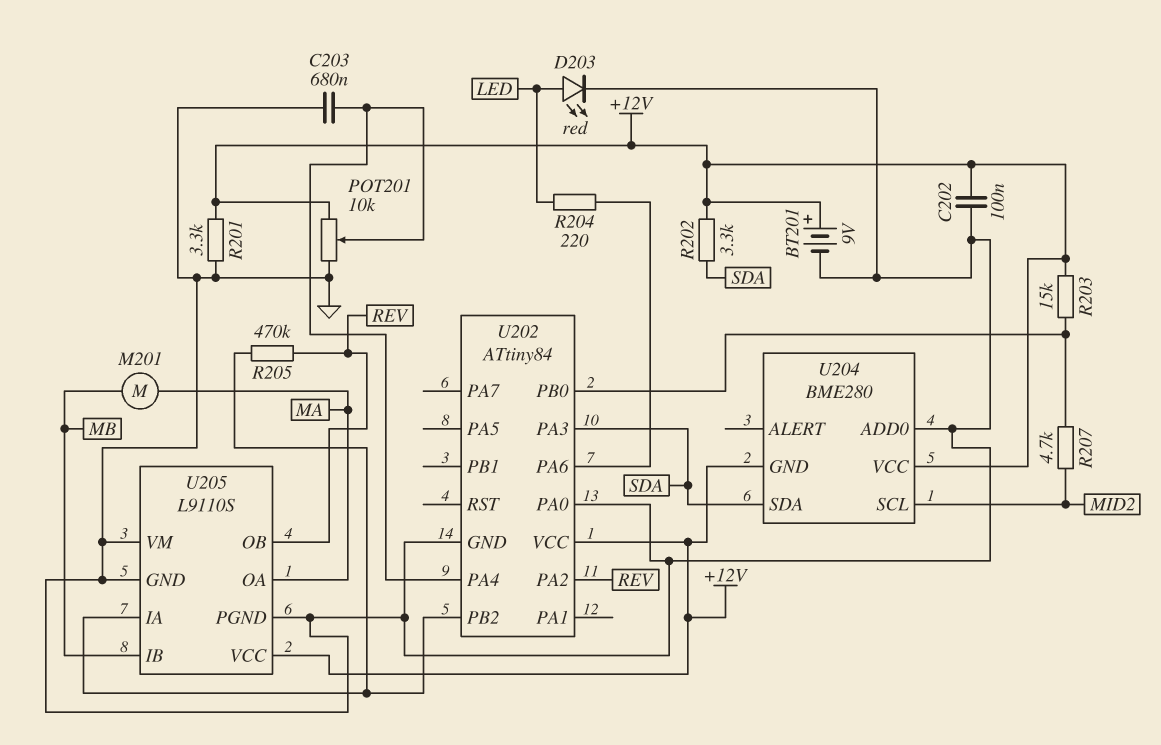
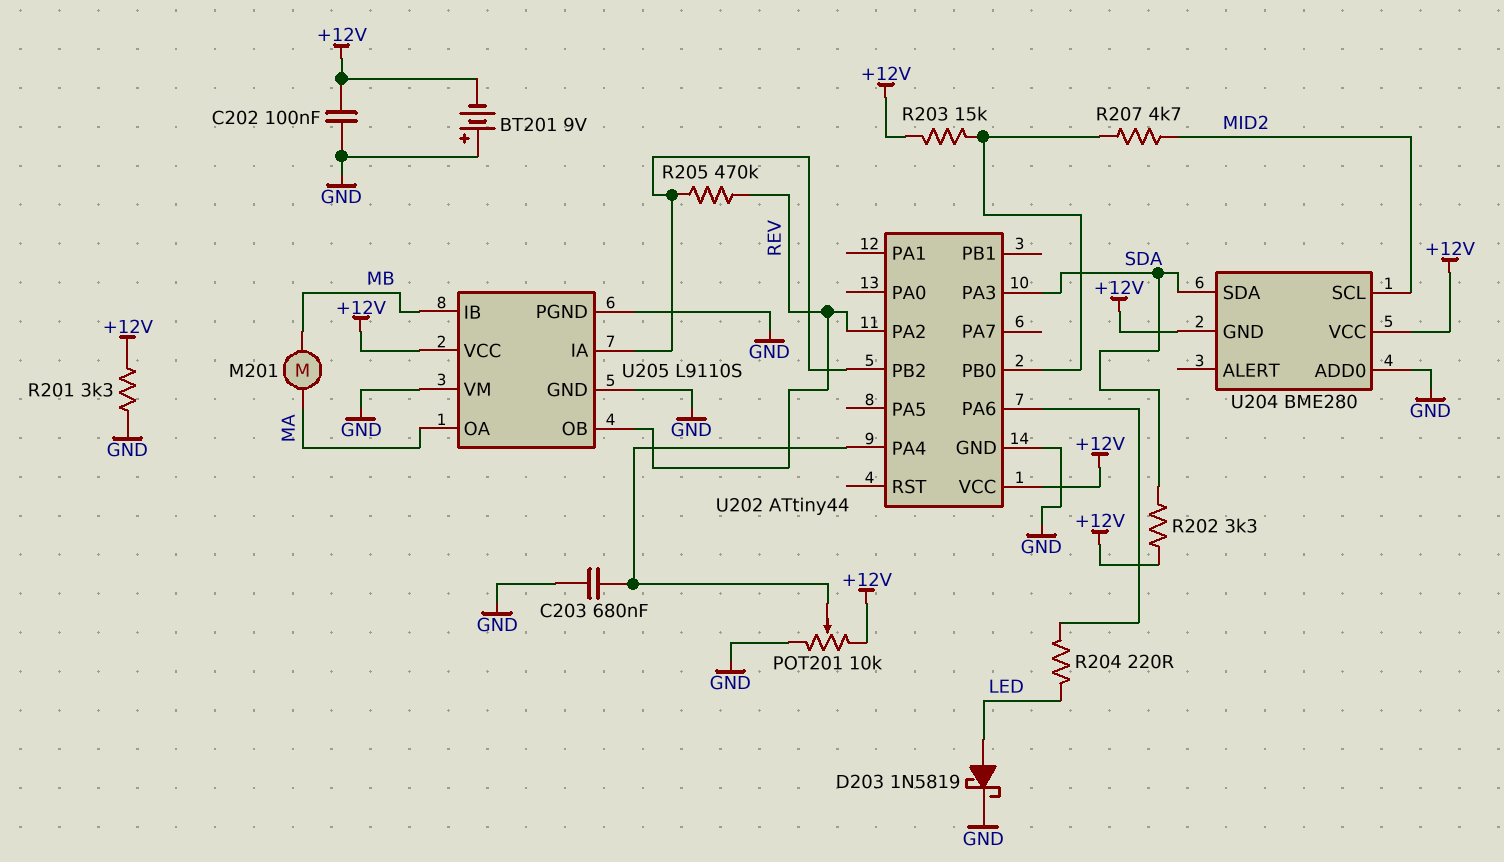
BT201: 9V (plus +12V, minus GND) -> 9V (plus GND, minus +12V)
D203: LED red (A LED, K GND) -> schottky 1N5819 (A LED, K GND)
U202: ATtiny84 -> ATtiny44
U202 pin PA0: GND -> none

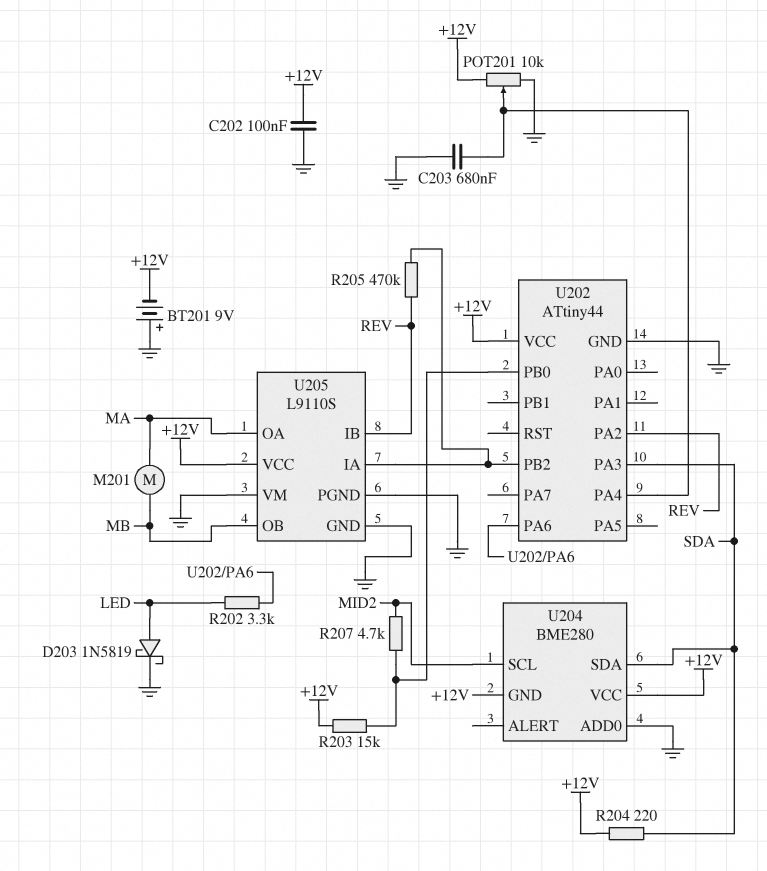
R201: 3.3k (+12V, GND) -> none
R202: 3.3k (+12V, SDA) -> 3.3k (LED, U202/PA6)
R204: 220 (LED, U202/PA6) -> 220 (+12V, SDA)
U205 pin IB: MB -> REV
U205 pin OB: REV -> MB

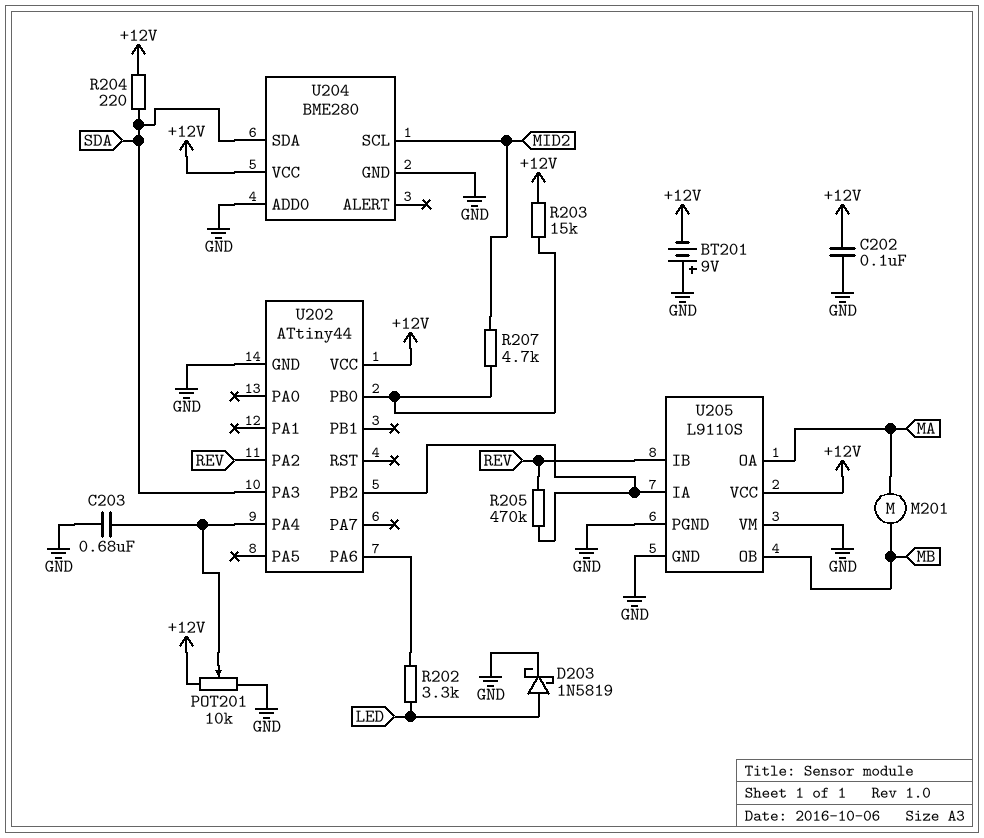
U204 pin GND: +12V -> GND

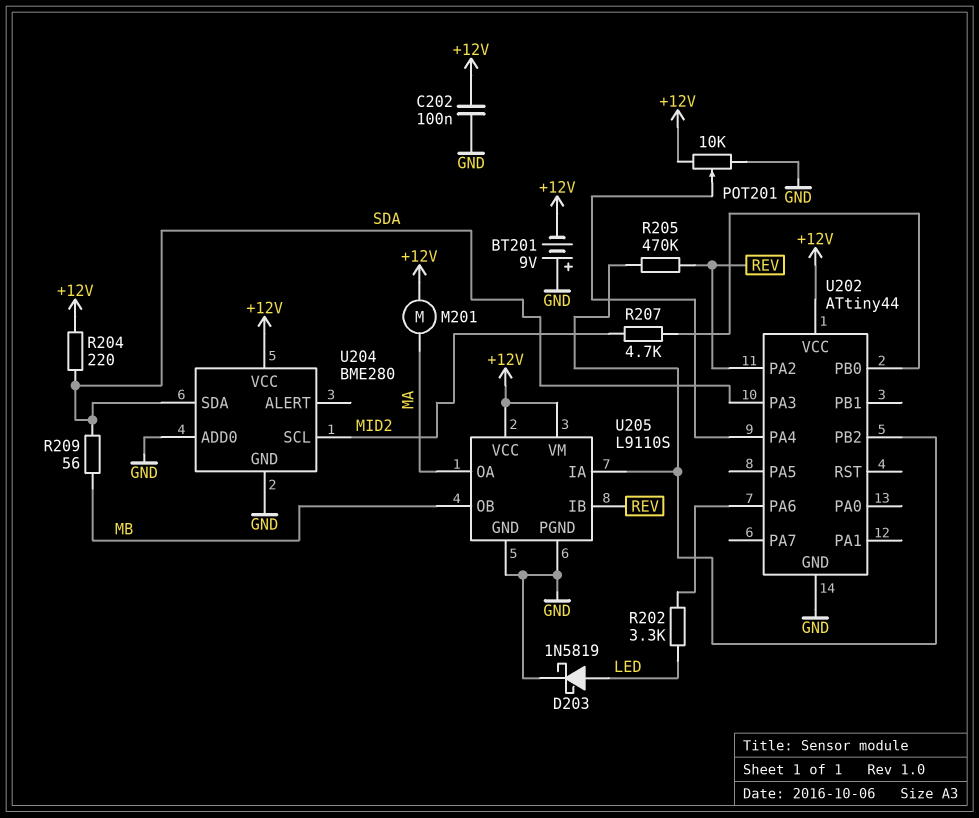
C203: 680nF (GND, U202/PA4) -> none
M201: motor (MA, MB) -> motor (+12V, MA)
R203: 15k (+12V, U202/PB0) -> none
R209: none -> 56 (MB, SDA)
U205 pin VM: GND -> +12V

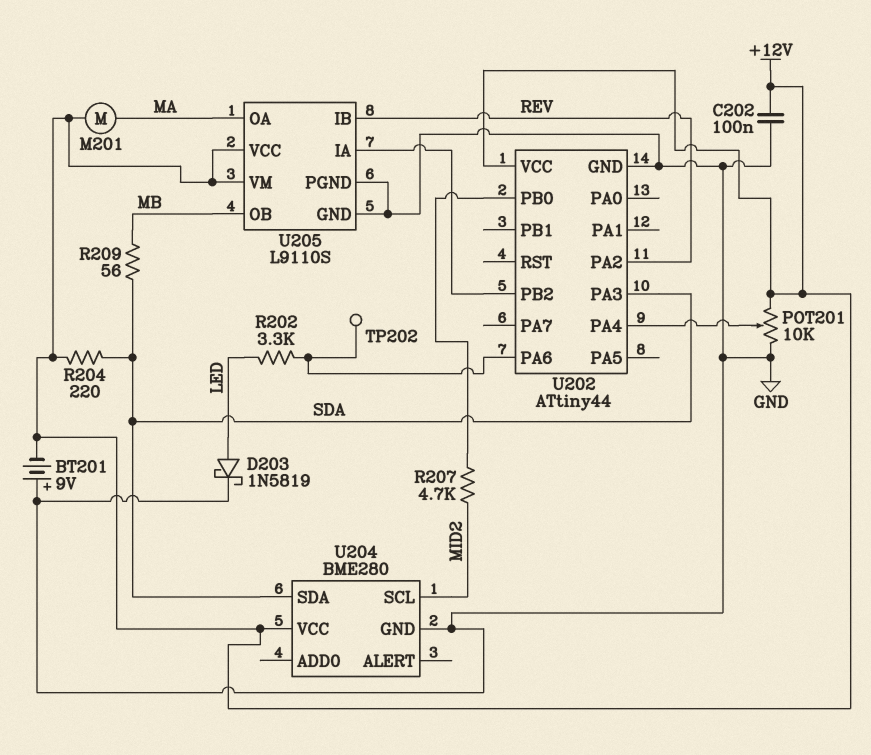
R205: 470k (REV, U202/PB2) -> none
TP202: none -> test point (U202/PA6)
U204 pin ADD0: GND -> none

